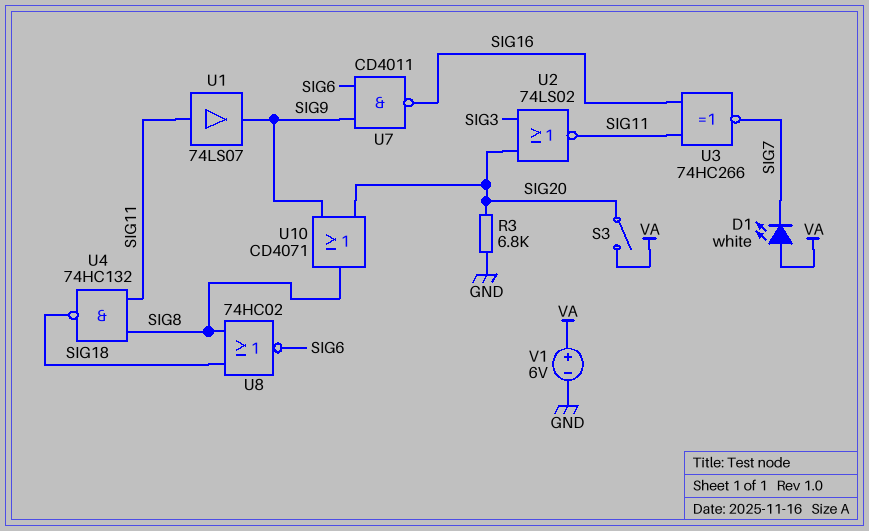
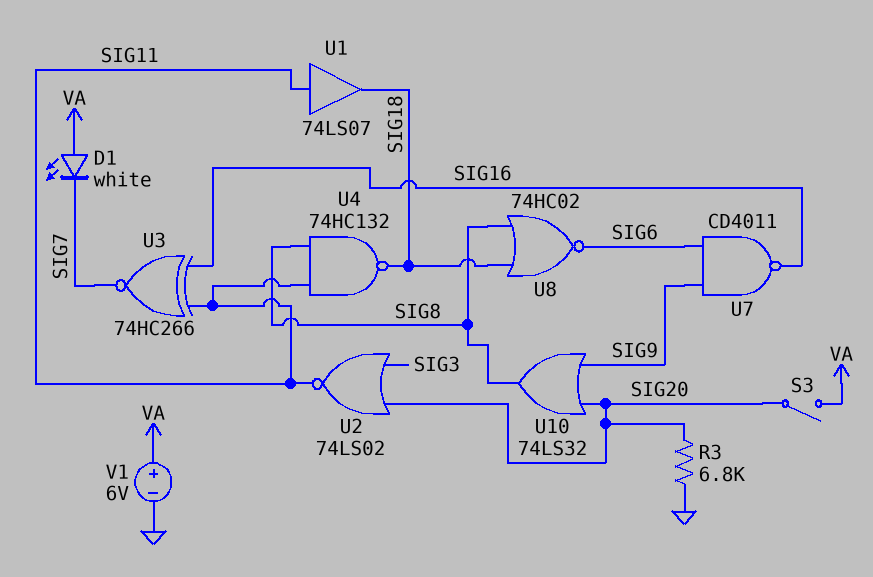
U1: buffer 74LS07 (in SIG11, out SIG9) -> buffer 74LS07 (in SIG11, out SIG18)
U10: OR CD4071 (in SIG9, in SIG20, out SIG8) -> OR 74LS32 (in SIG9, in SIG20, out SIG8)

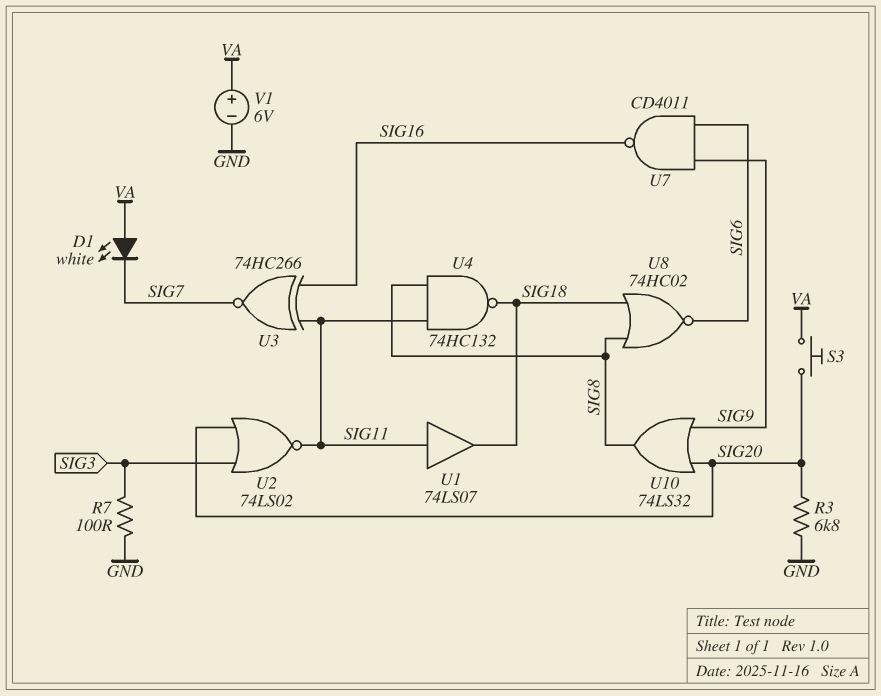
R7: none -> 100 (GND, SIG3)
S3: switch (SIG20, VA) -> button (SIG20, VA)

